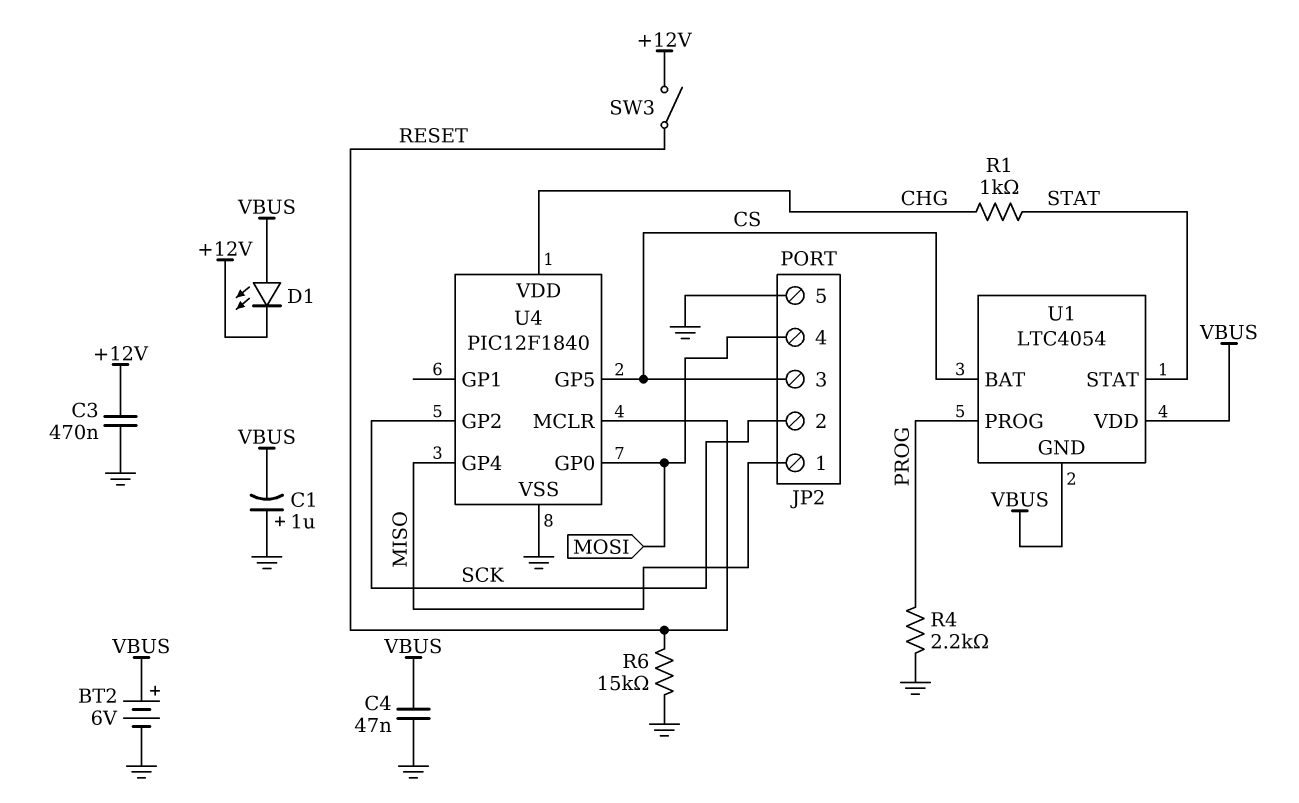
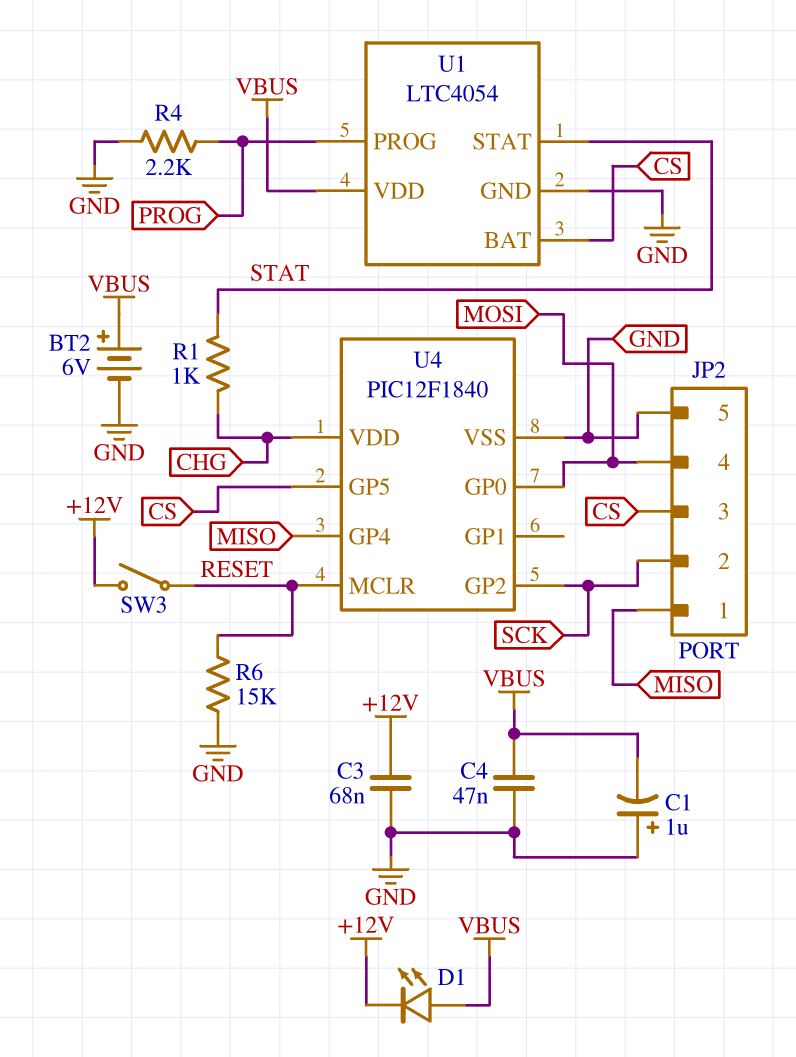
C3: 470nF (+12V, GND) -> 68nF (+12V, GND)
U1 pin GND: VBUS -> GND

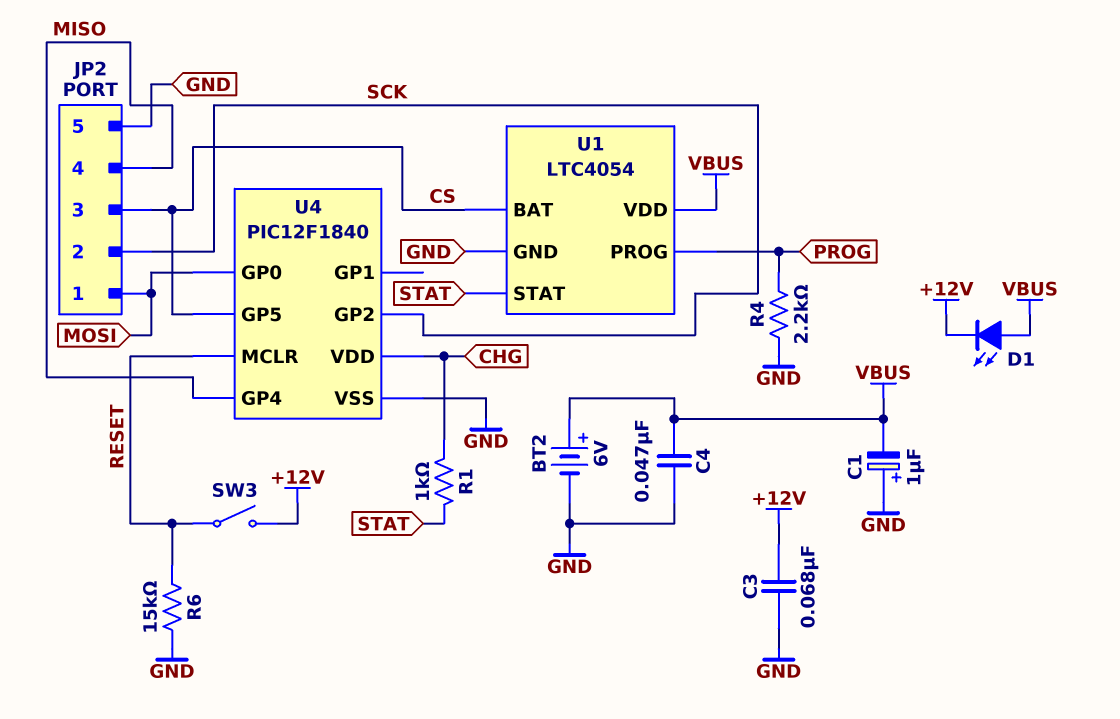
JP2 pin 1: MISO -> MOSI
JP2 pin 4: MOSI -> MISO

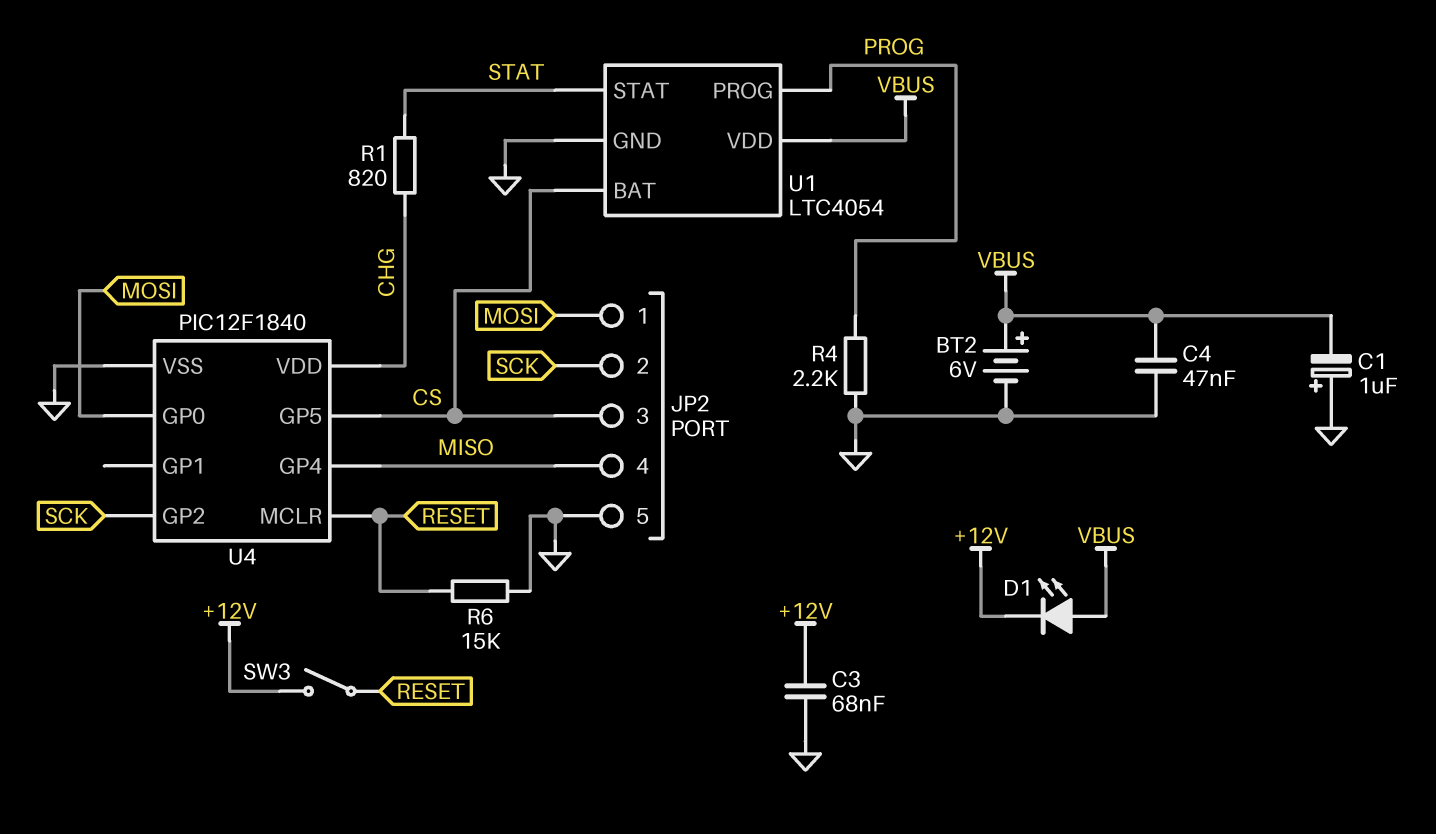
R1: 1k (CHG, STAT) -> 820 (CHG, STAT)

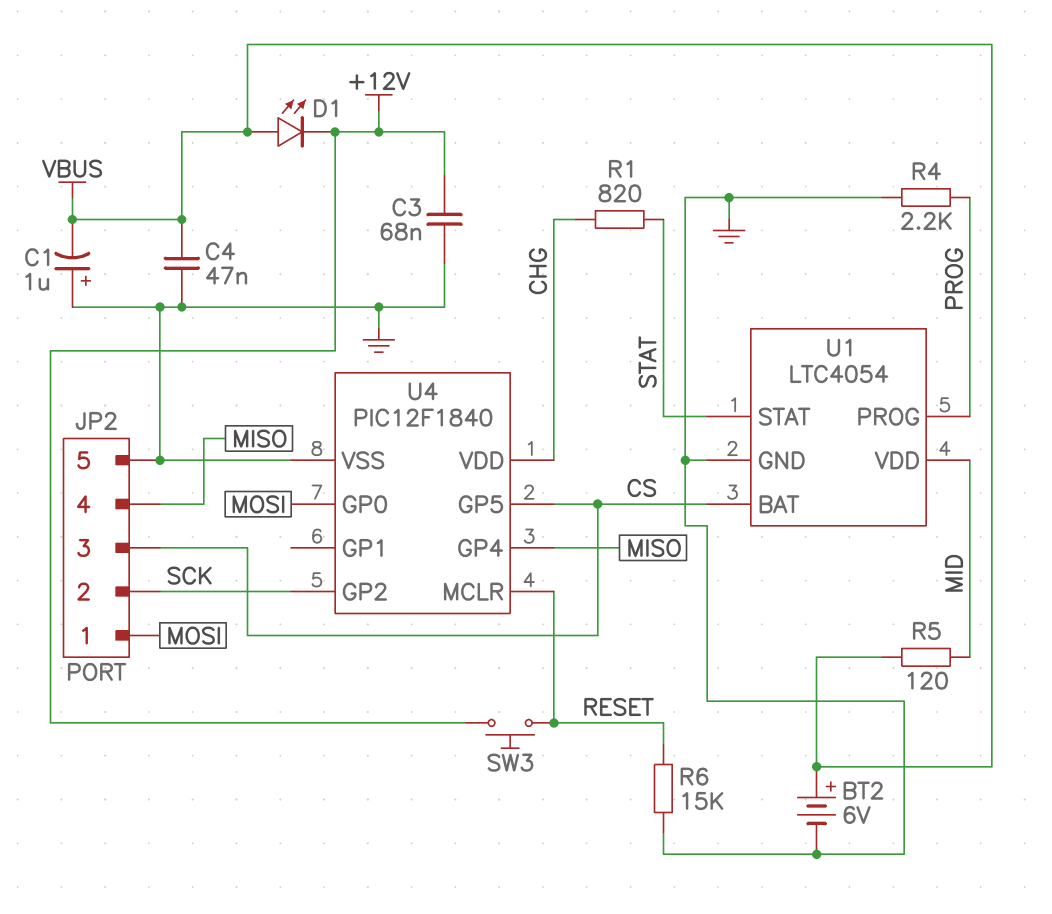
R5: none -> 120 (MID, VBUS)
SW3: switch (+12V, RESET) -> button (+12V, RESET)
U1 pin VDD: VBUS -> MID

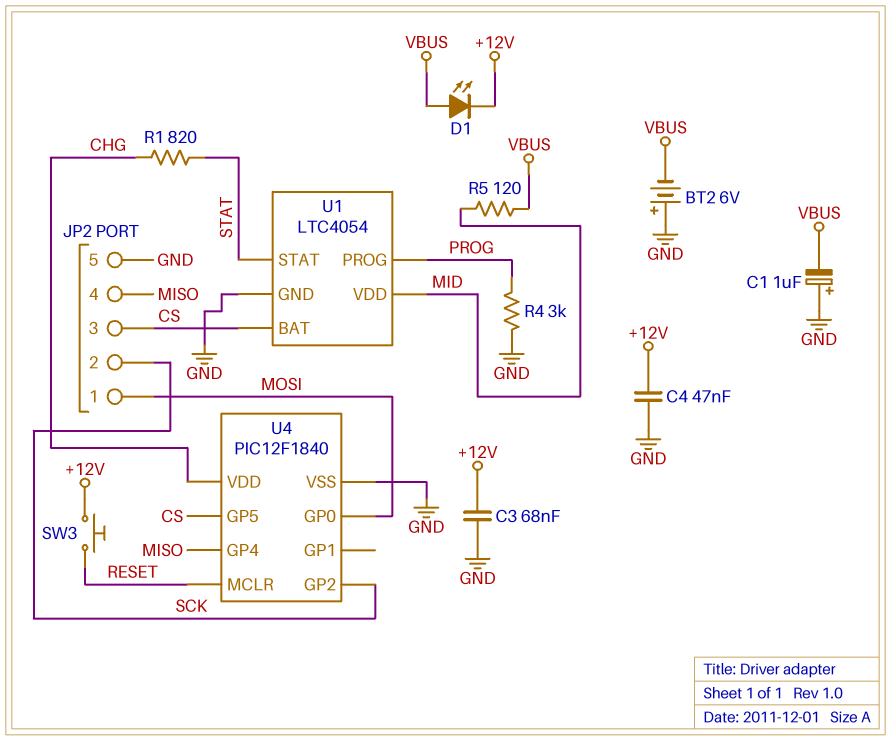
BT2: 6V (plus VBUS, minus GND) -> 6V (plus GND, minus VBUS)
C4: 47nF (GND, VBUS) -> 47nF (+12V, GND)
R4: 2.2k (GND, PROG) -> 3k (GND, PROG)
R6: 15k (GND, RESET) -> none

